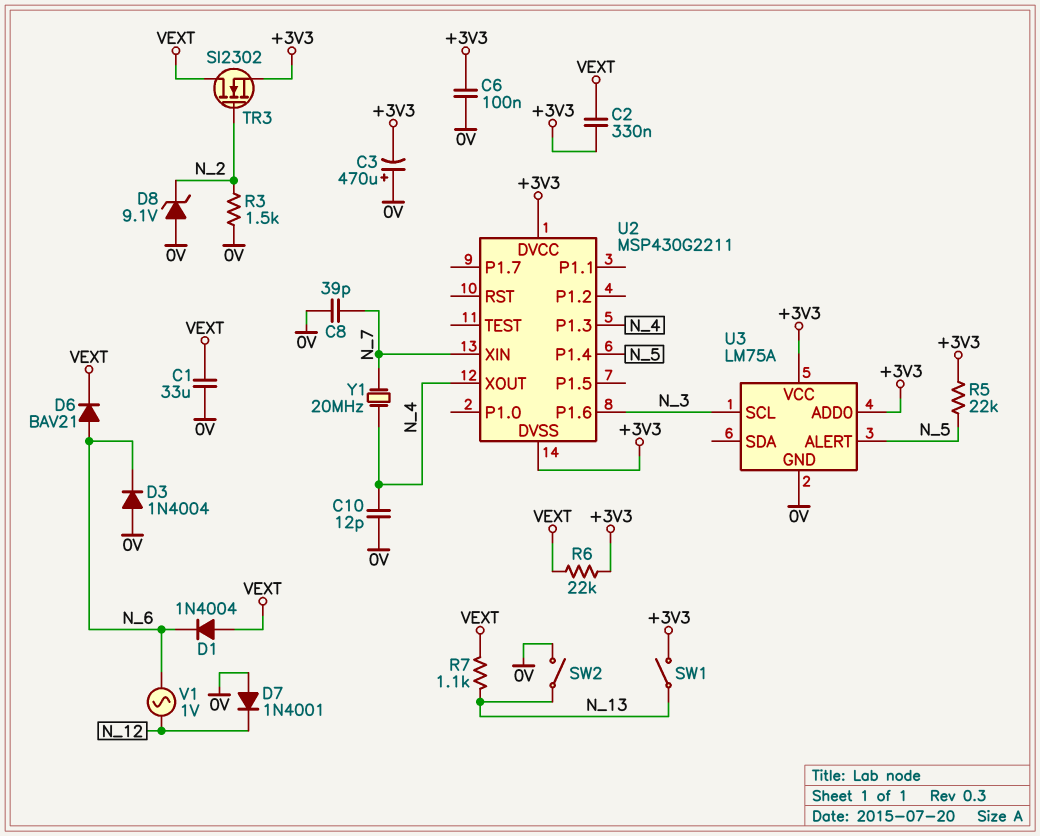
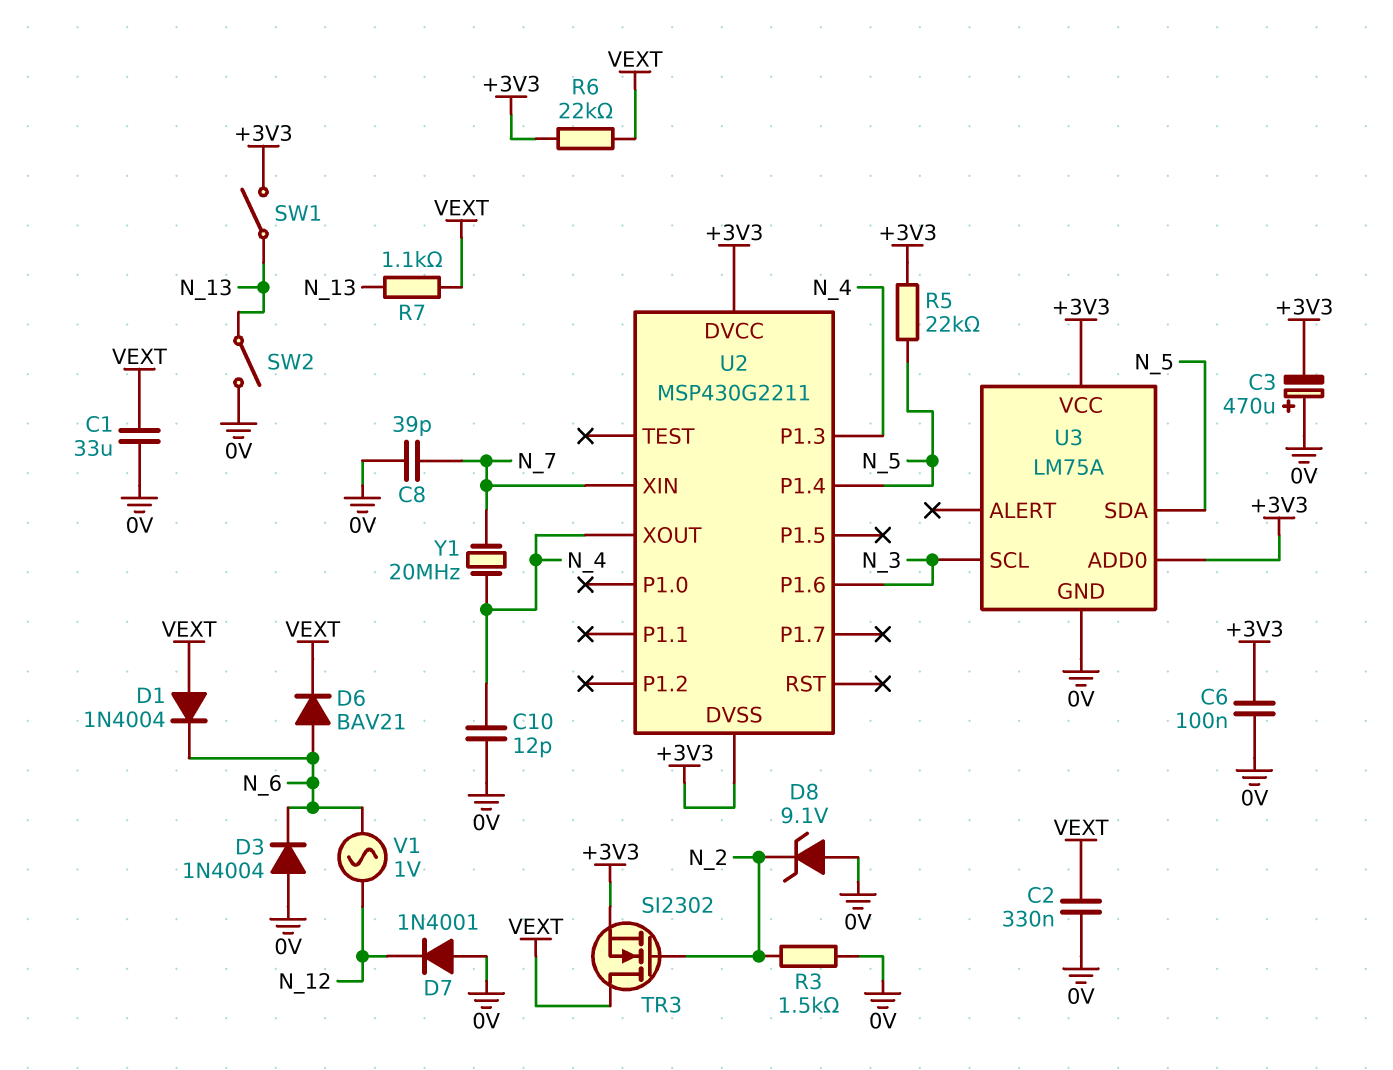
C2: 330nF (+3V3, VEXT) -> 330nF (0V, VEXT)
U3 pin ALERT: N_5 -> none
U3 pin SDA: none -> N_5

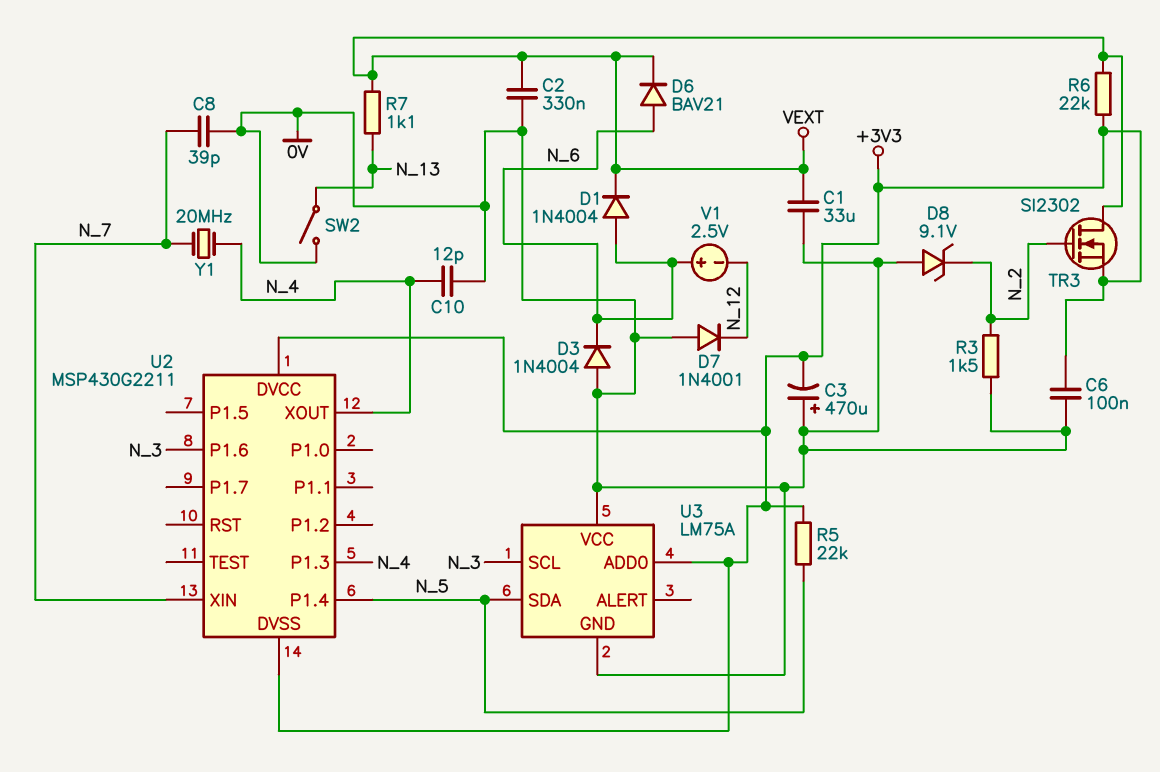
D1: diode 1N4004 (A VEXT, K N_6) -> diode 1N4004 (A N_6, K VEXT)
SW1: switch (+3V3, N_13) -> none
U3 pin VCC: +3V3 -> 0V
V1: AC 1V (N_6, N_12) -> 2.5V (plus N_6, minus N_12)

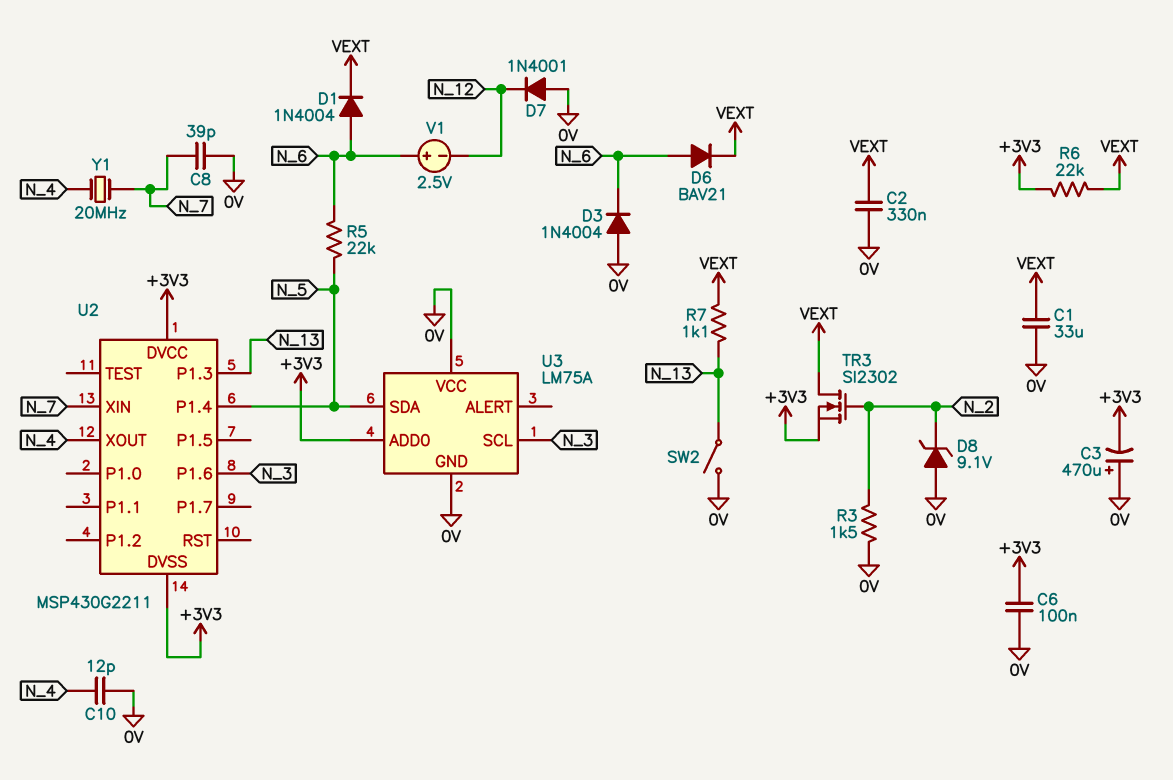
R5: 22k (+3V3, N_5) -> 22k (N_5, N_6)
U2 pin P1.3: N_4 -> N_13

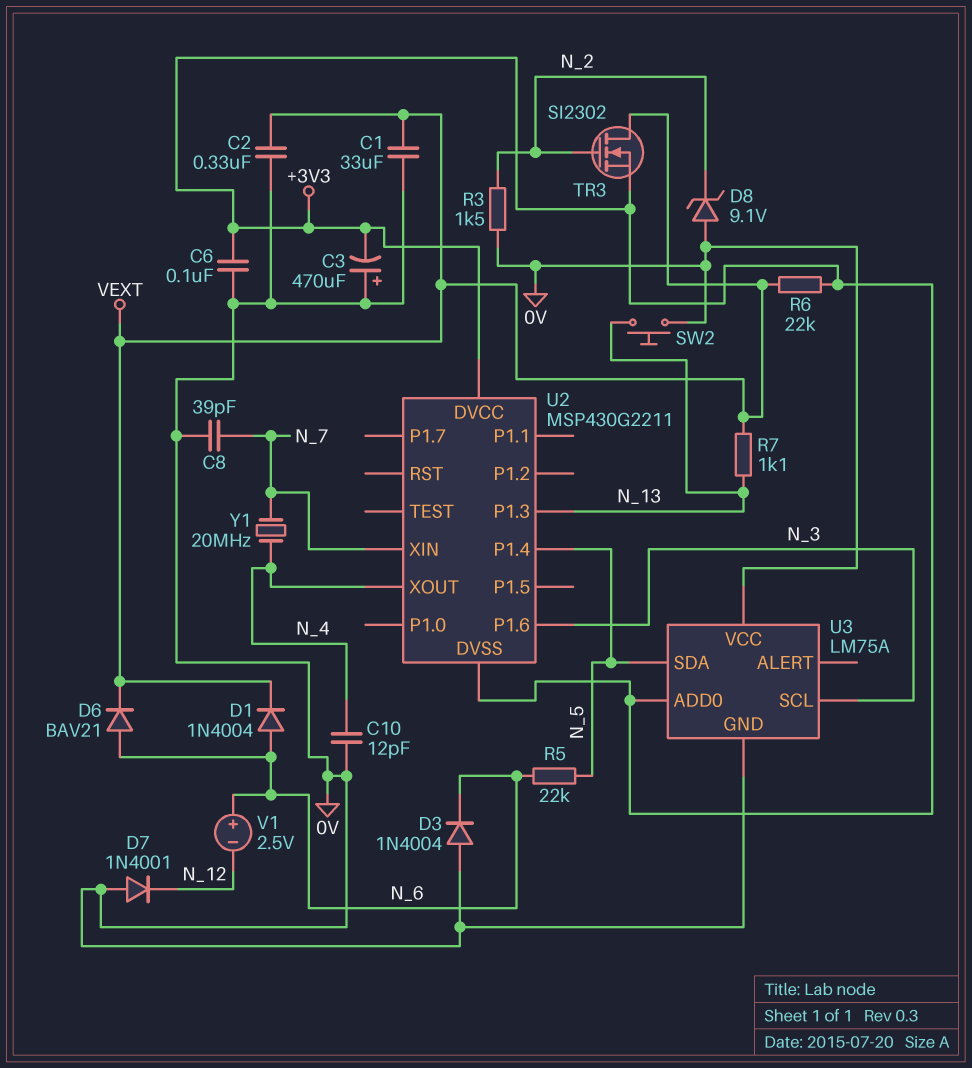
SW2: switch (0V, N_13) -> button (0V, N_13)

